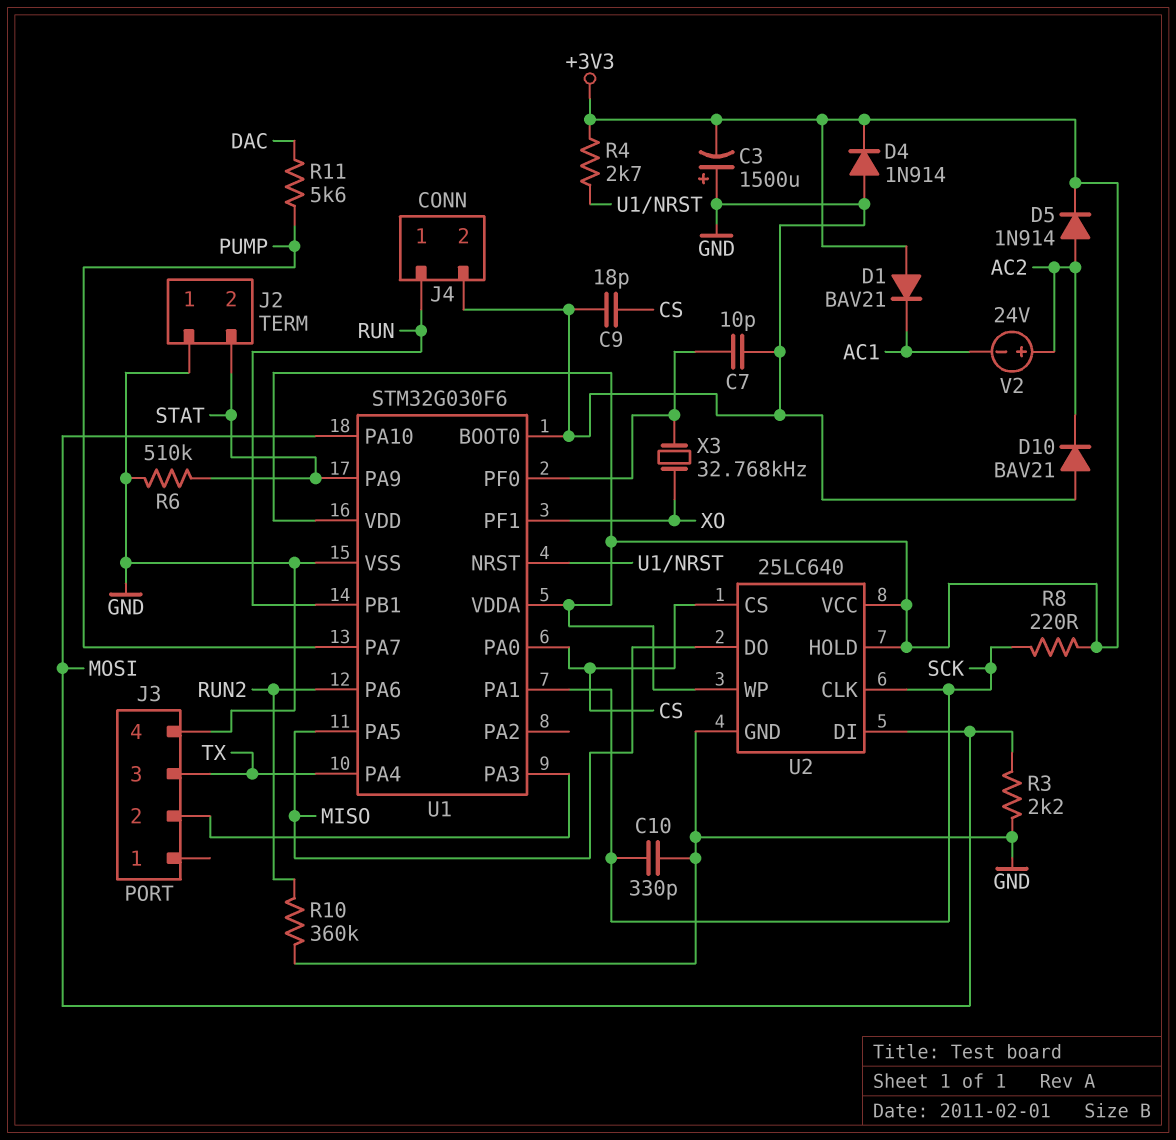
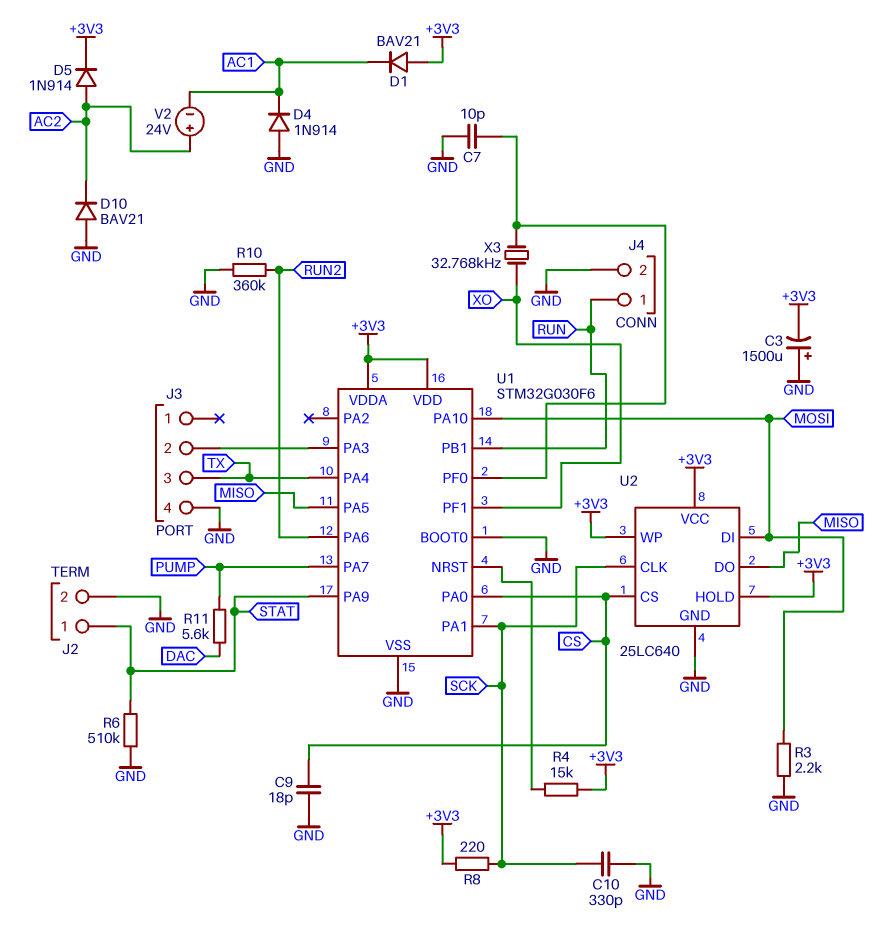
D4: diode 1N914 (A GND, K +3V3) -> diode 1N914 (A GND, K AC1)
J2 pin 1: GND -> STAT
J2 pin 2: STAT -> GND
R4: 2.7k (+3V3, U1/NRST) -> 15k (+3V3, U1/NRST)

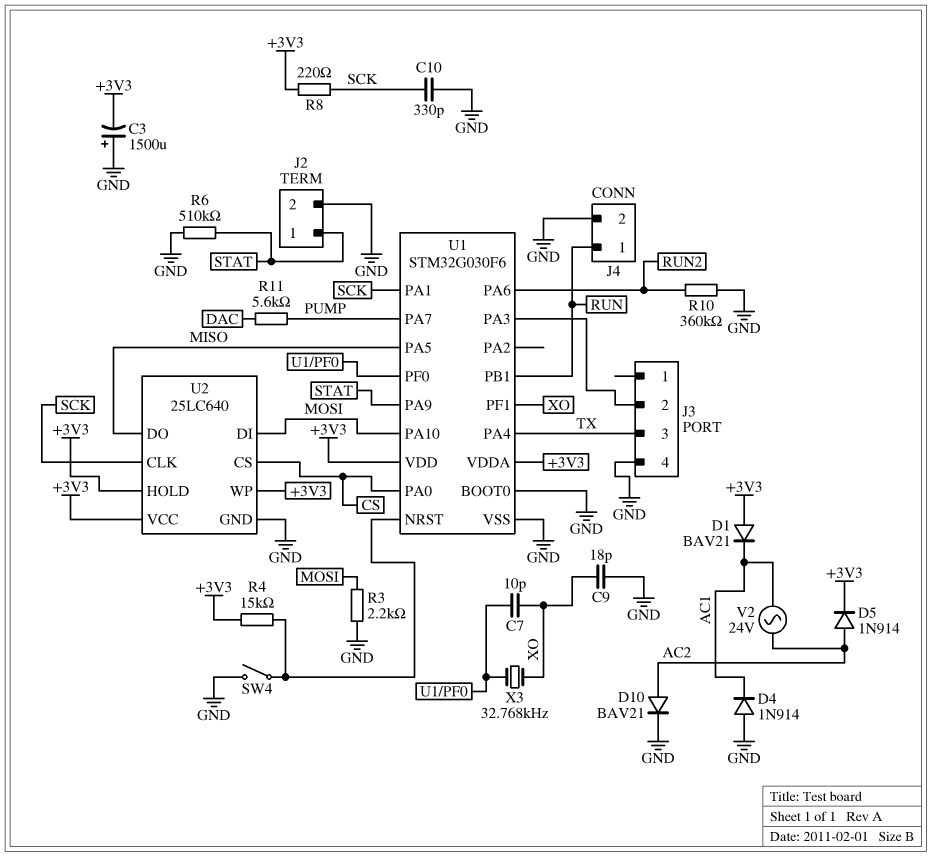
C7: 10pF (GND, U1/PF0) -> 10pF (U1/PF0, XO)
C9: 18pF (CS, GND) -> 18pF (GND, XO)
D10: diode BAV21 (A GND, K AC2) -> diode BAV21 (A AC2, K GND)
SW4: none -> switch (GND, U1/NRST)
V2: 24V (plus AC2, minus AC1) -> AC 24V (AC1, AC2)

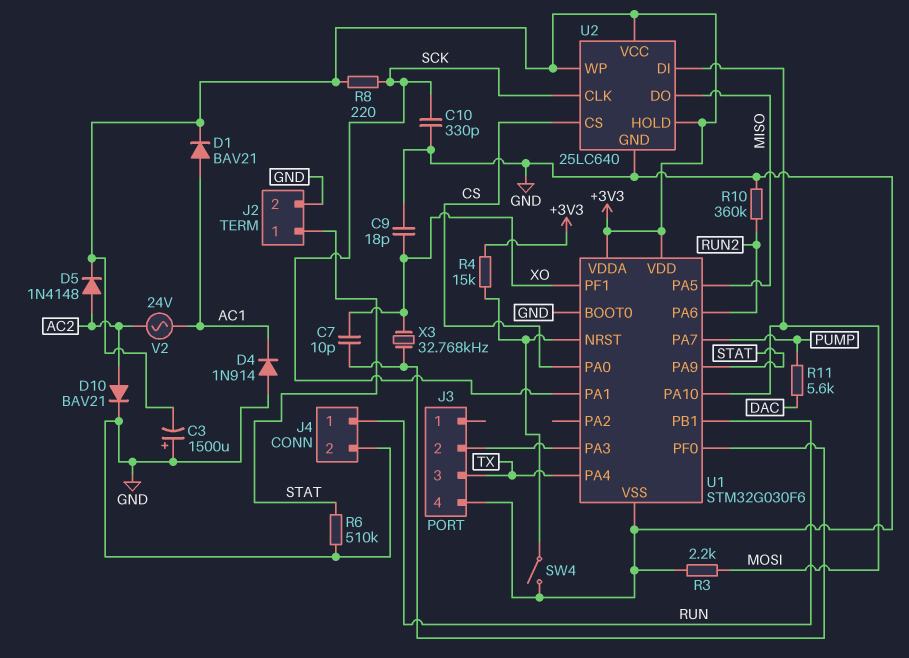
D1: diode BAV21 (A +3V3, K AC1) -> diode BAV21 (A AC1, K +3V3)
D5: diode 1N914 (A AC2, K +3V3) -> diode 1N4148 (A AC2, K +3V3)

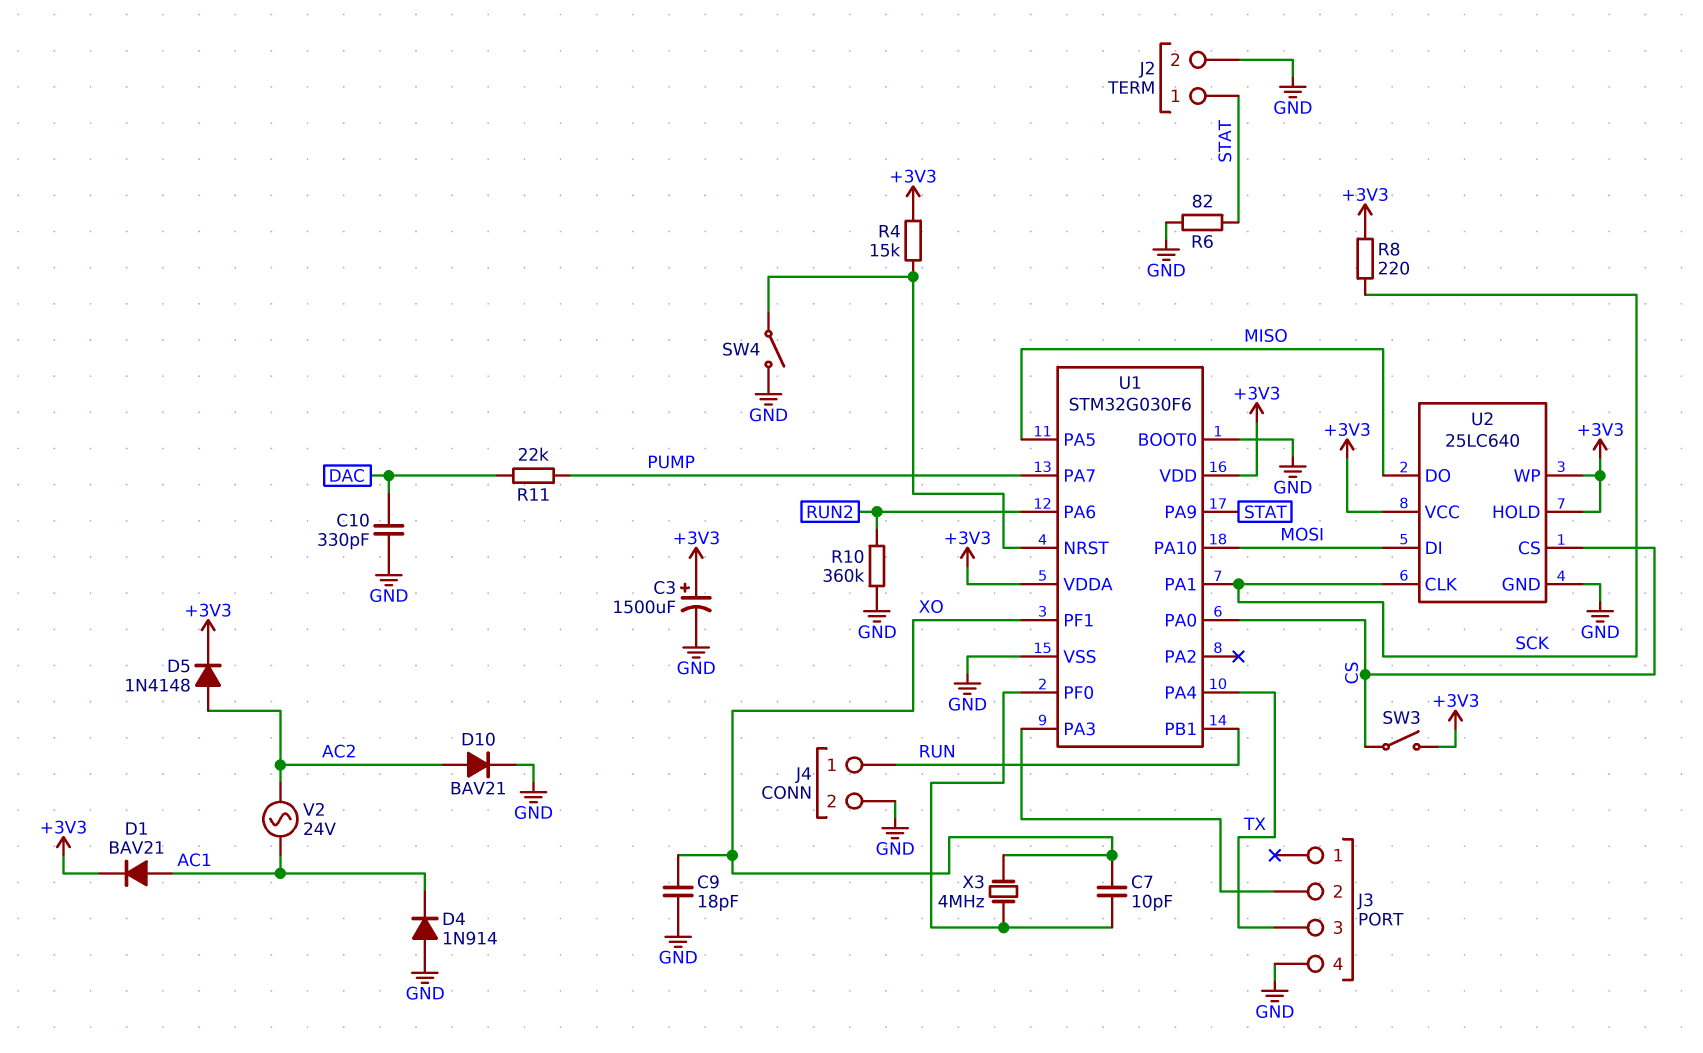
C3: 1500uF (plus GND, minus +3V3) -> 1500uF (plus +3V3, minus GND)
C10: 330pF (GND, SCK) -> 330pF (DAC, GND)
R3: 2.2k (GND, MOSI) -> none
R6: 510k (GND, STAT) -> 82 (GND, STAT)
R11: 5.6k (DAC, PUMP) -> 22k (DAC, PUMP)
SW3: none -> switch (+3V3, CS)
X3: 32.768kHz (U1/PF0, XO) -> 4MHz (U1/PF0, XO)

